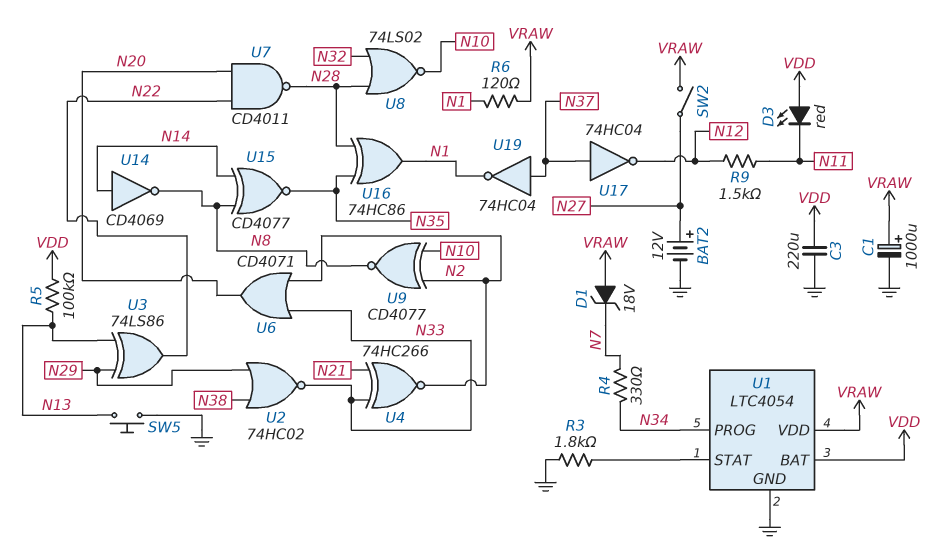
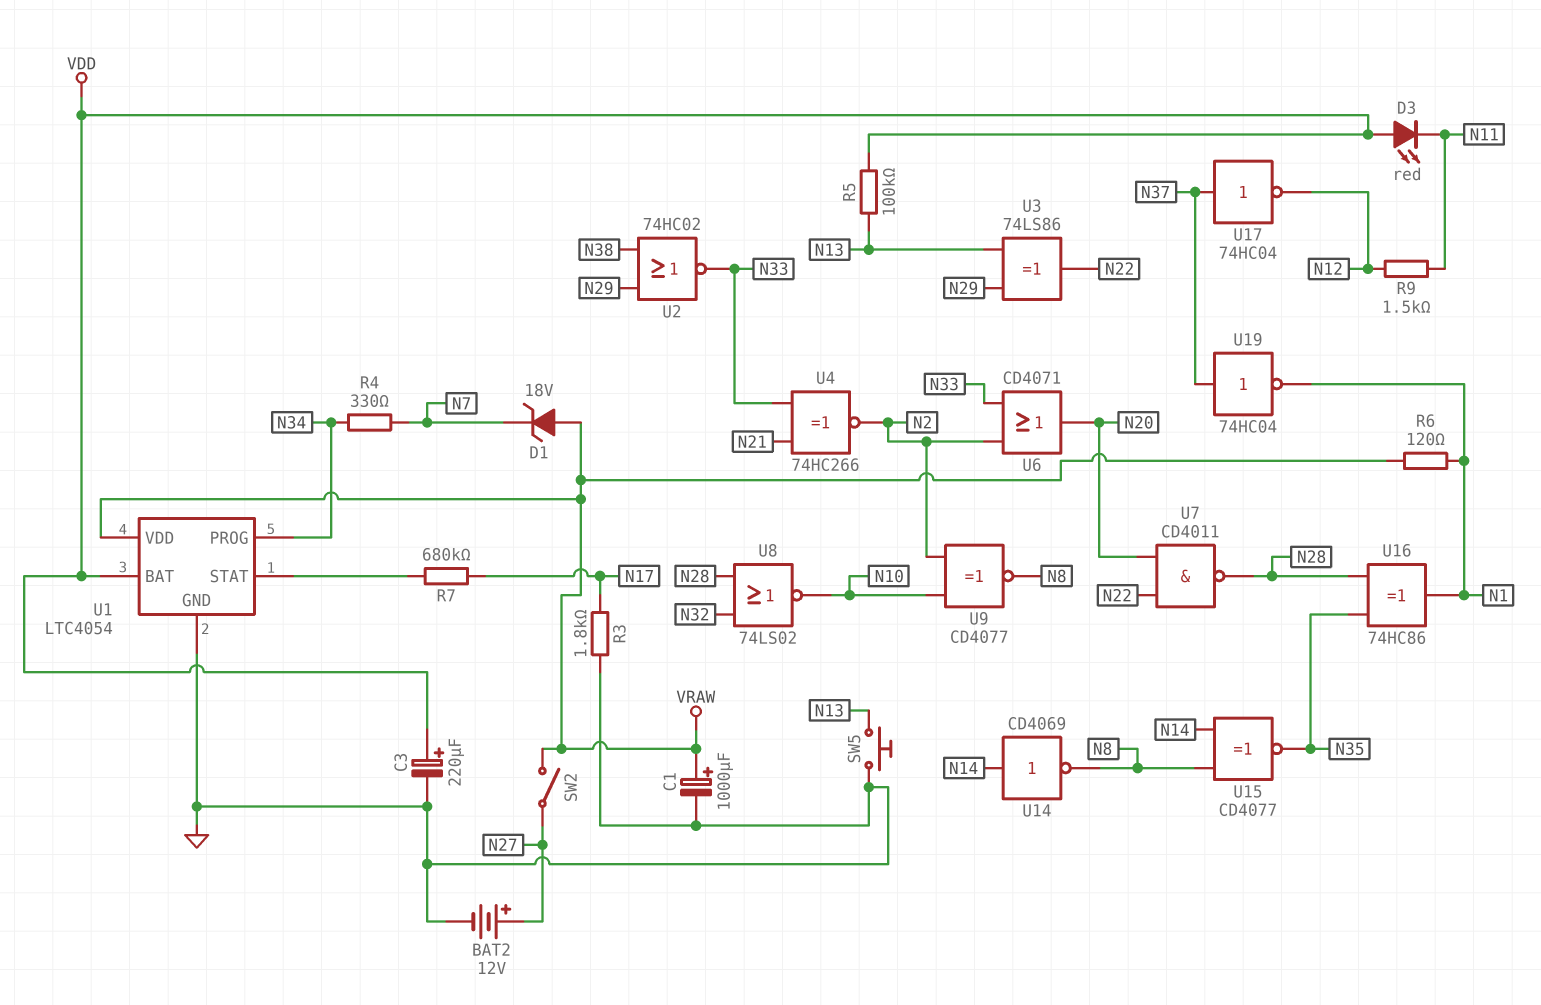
C3: 220uF (GND, VDD) -> 220uF (plus VDD, minus GND)
R3: 1.8k (GND, U1/STAT) -> 1.8k (GND, N17)
R7: none -> 680k (N17, U1/STAT)

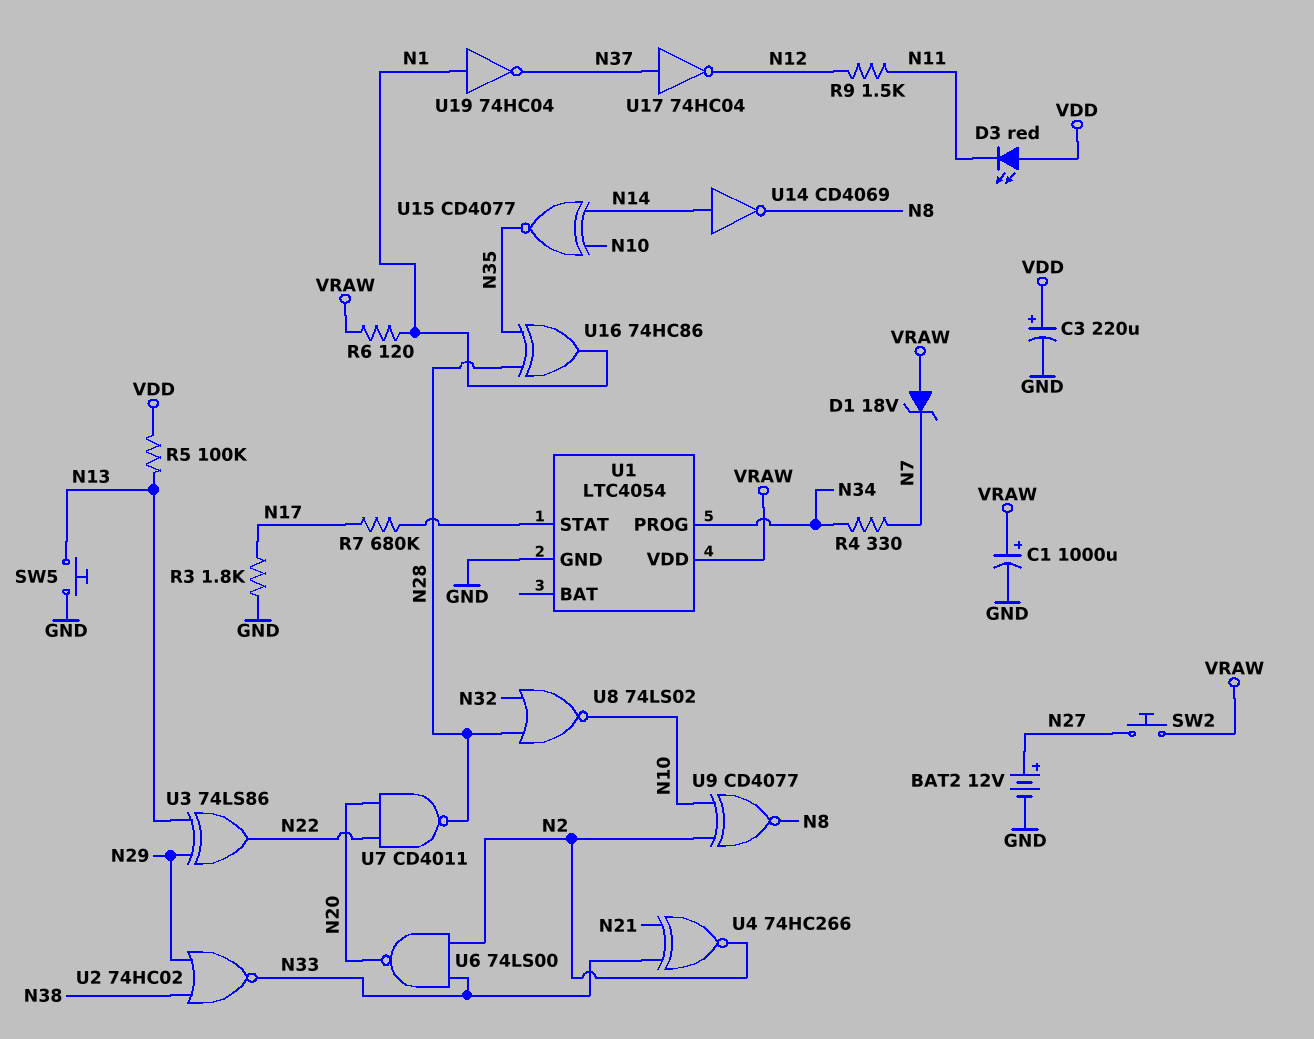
SW2: switch (N27, VRAW) -> button (N27, VRAW)
U1 pin BAT: VDD -> none
U6: OR CD4071 (in N2, in N33, out N20) -> NAND 74LS00 (in N2, in N33, out N20)
U15: XNOR CD4077 (in N8, in N14, out N35) -> XNOR CD4077 (in N10, in N14, out N35)
U19: NOT 74HC04 (in N37, out N1) -> NOT 74HC04 (in N1, out N37)

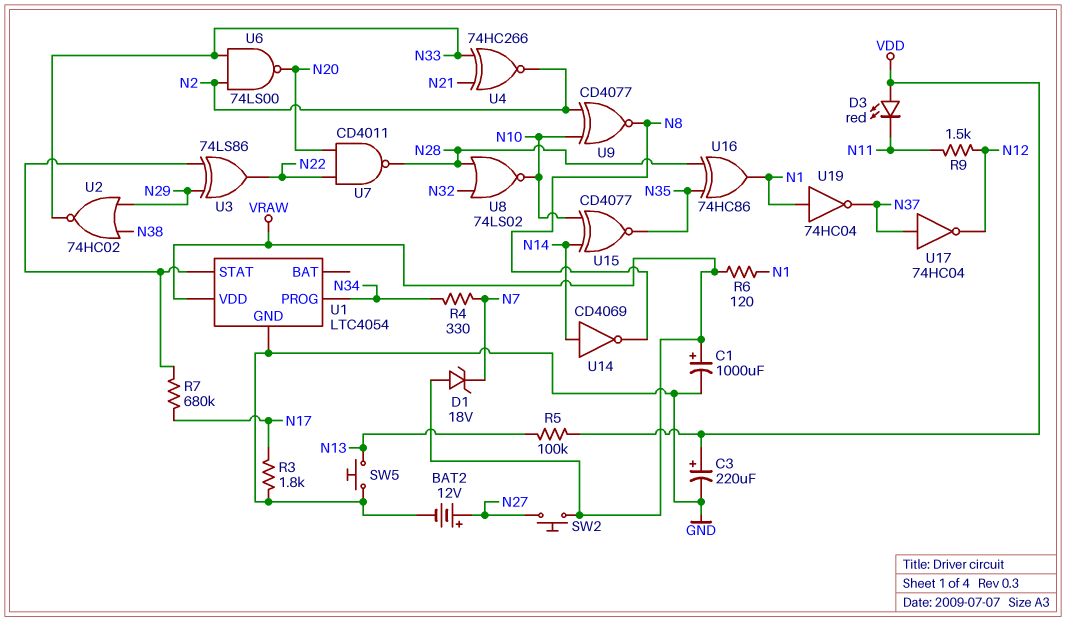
U3: XOR 74LS86 (in N13, in N29, out N22) -> XOR 74LS86 (in N29, in U1/STAT, out N22)

